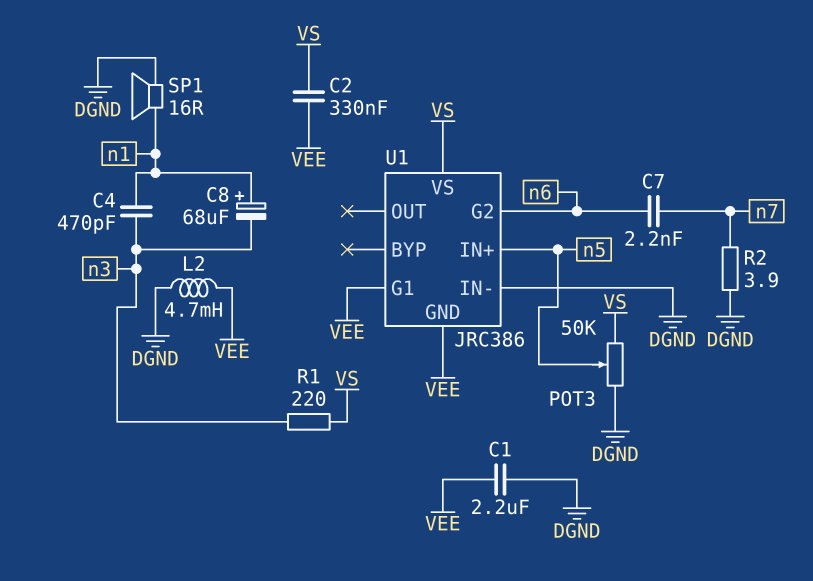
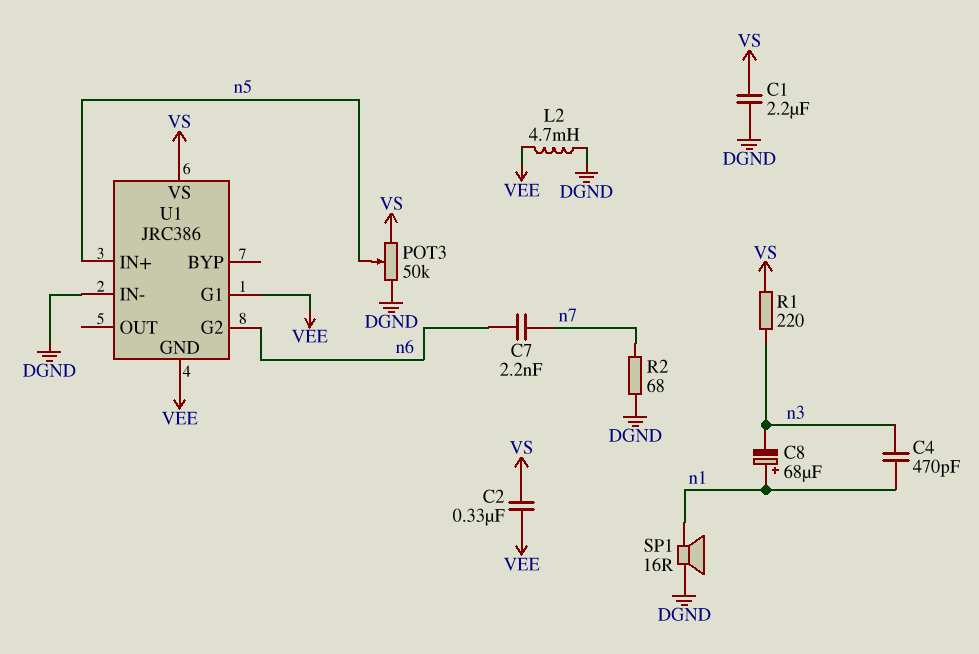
C1: 2.2uF (DGND, VEE) -> 2.2uF (DGND, VS)
R2: 3.9 (DGND, n7) -> 68 (DGND, n7)

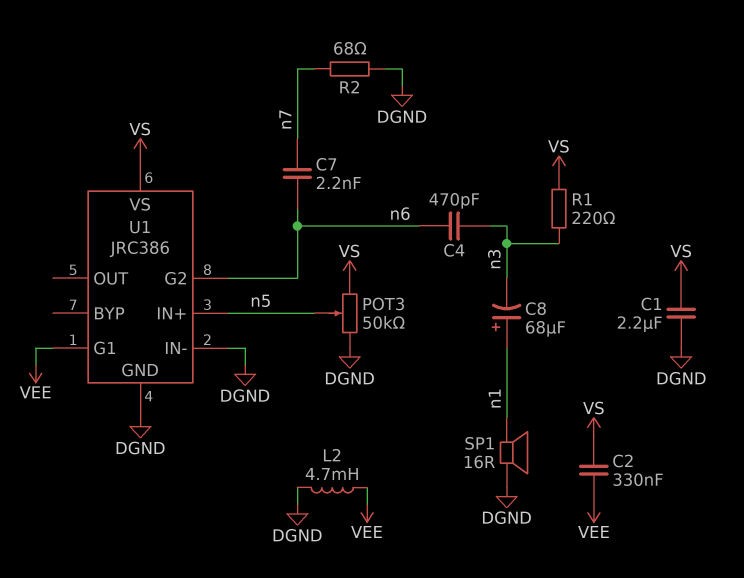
C4: 470pF (n1, n3) -> 470pF (n3, n6)
U1 pin GND: VEE -> DGND

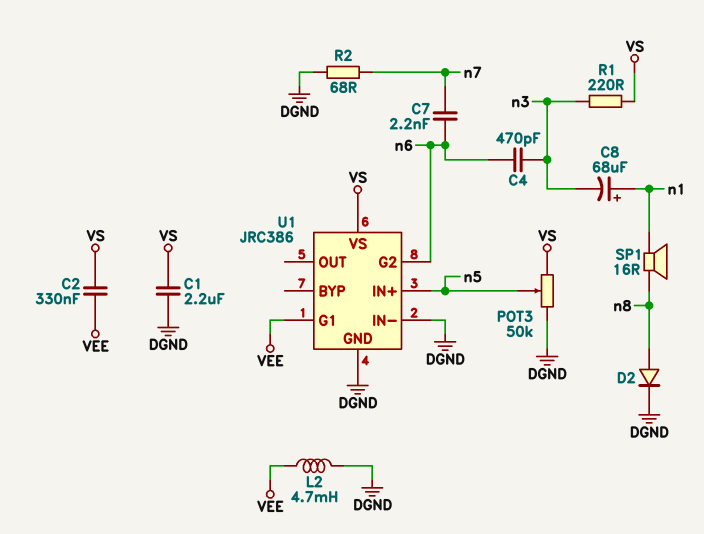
D2: none -> diode (A n8, K DGND)
SP1: speaker 16R (DGND, n1) -> speaker 16R (n1, n8)

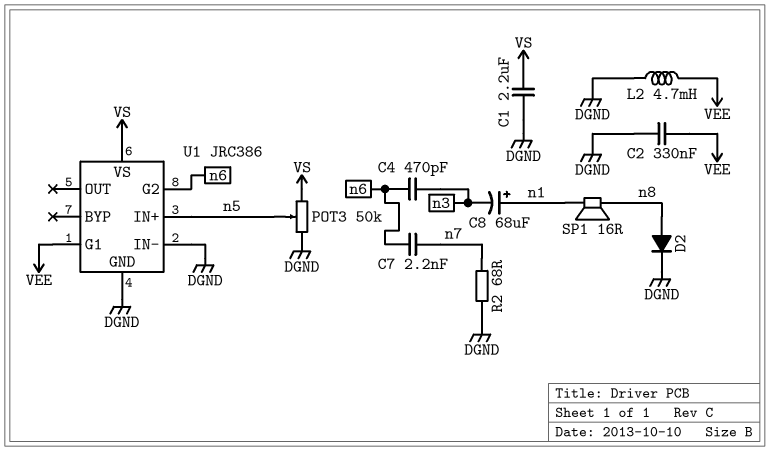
C2: 330nF (VEE, VS) -> 330nF (DGND, VEE)
R1: 220 (VS, n3) -> none

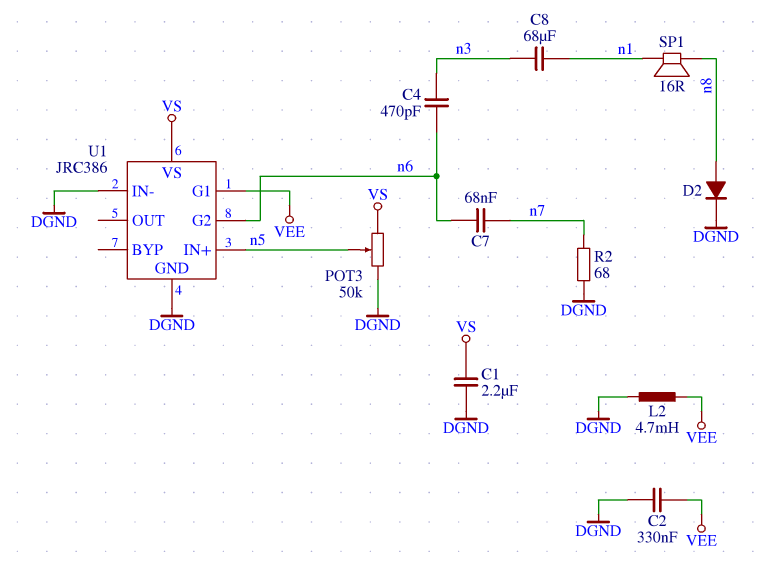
C7: 2.2nF (n6, n7) -> 68nF (n6, n7)
C8: 68uF (plus n1, minus n3) -> 68uF (n1, n3)

